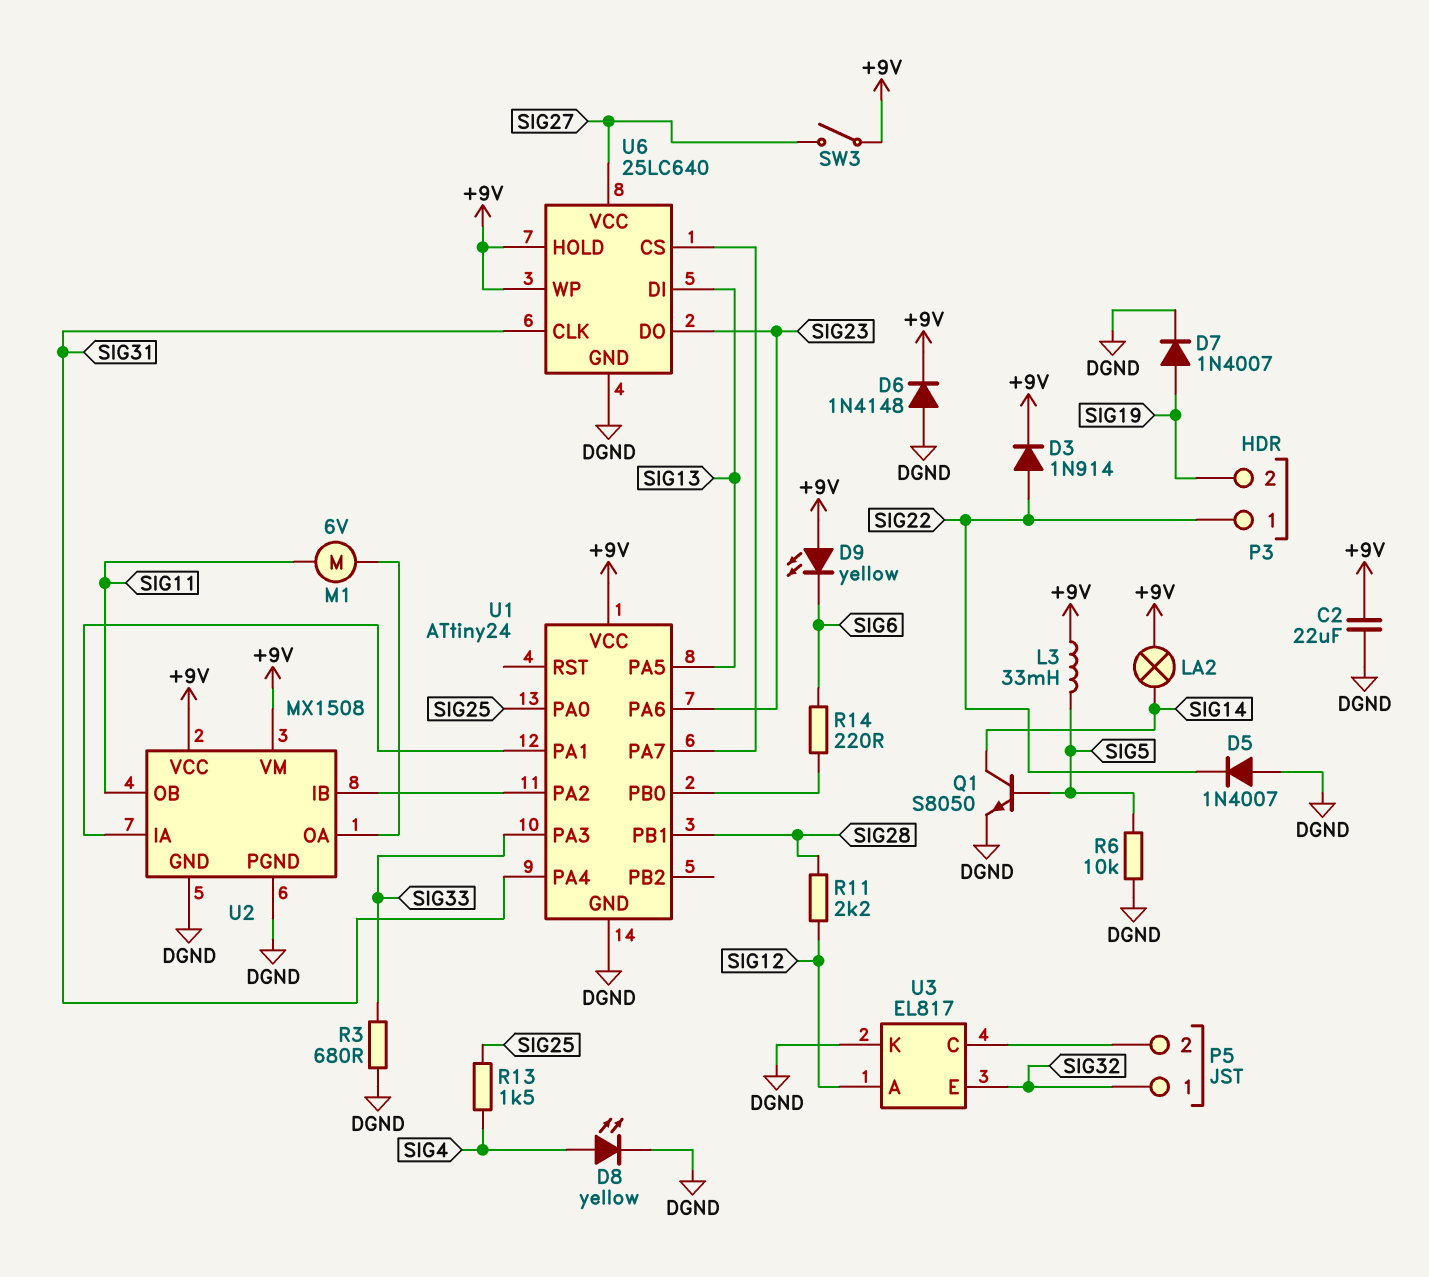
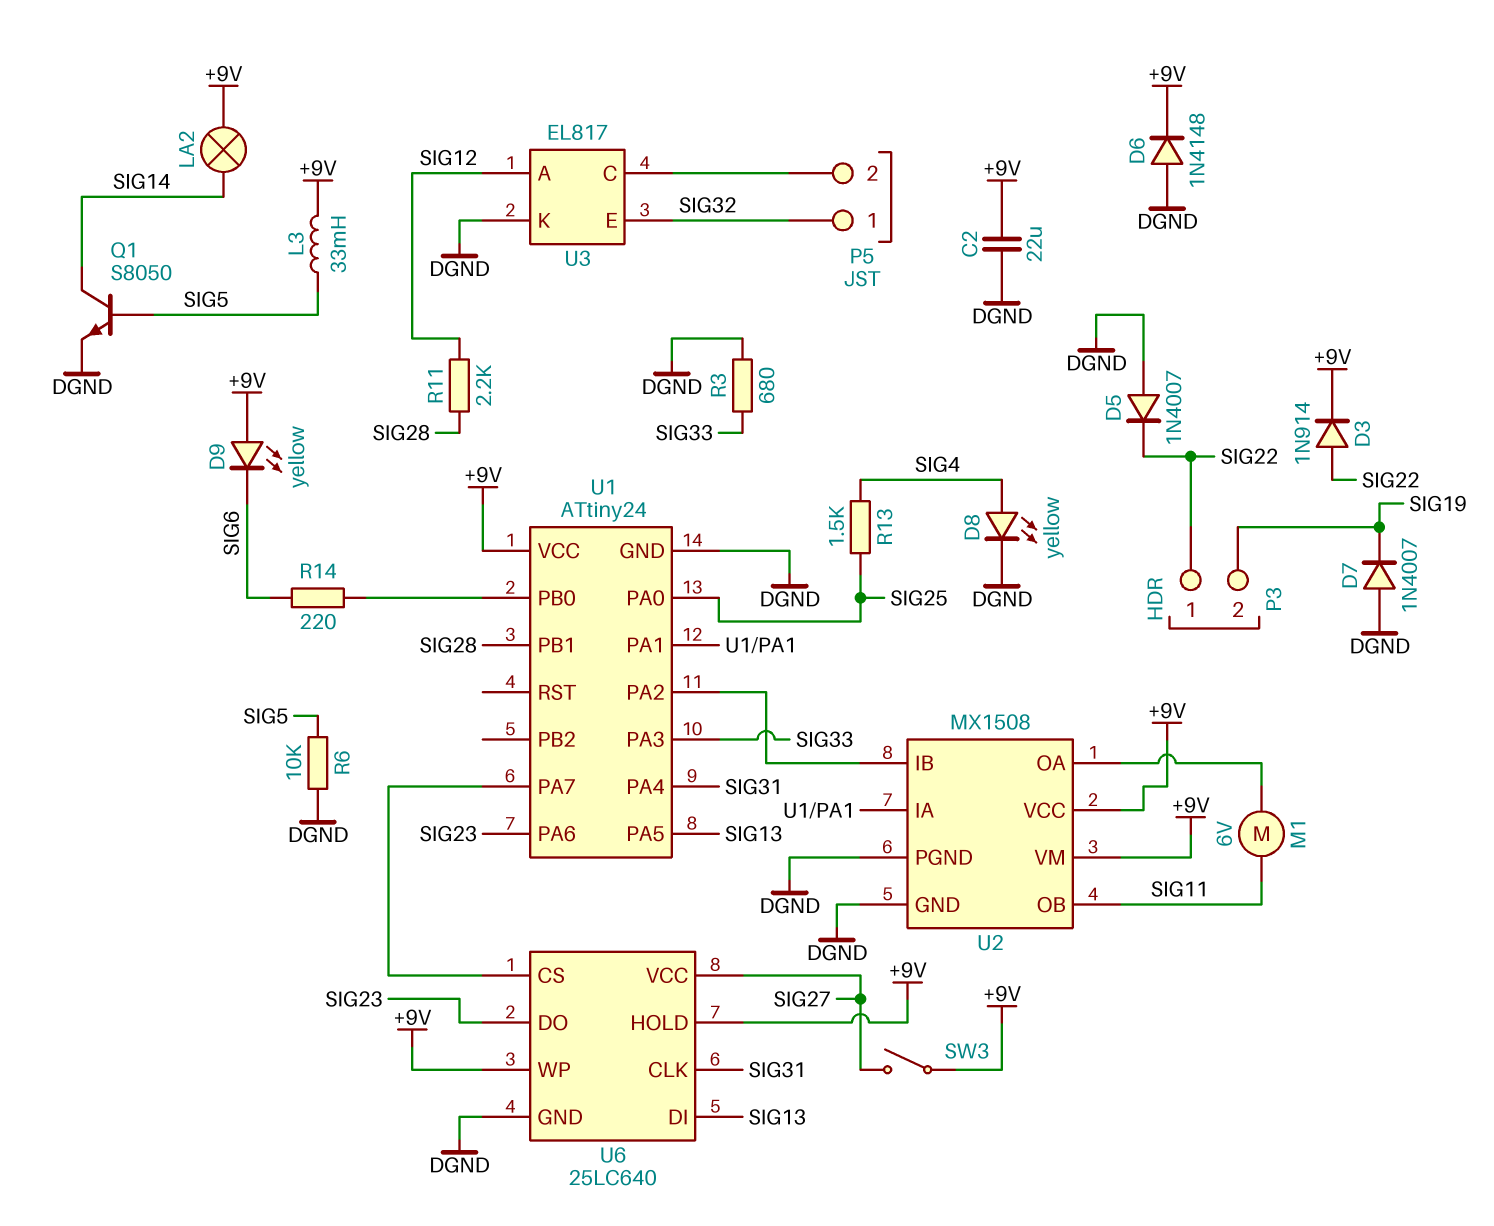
D7: diode 1N4007 (A SIG19, K DGND) -> diode 1N4007 (A DGND, K SIG19)

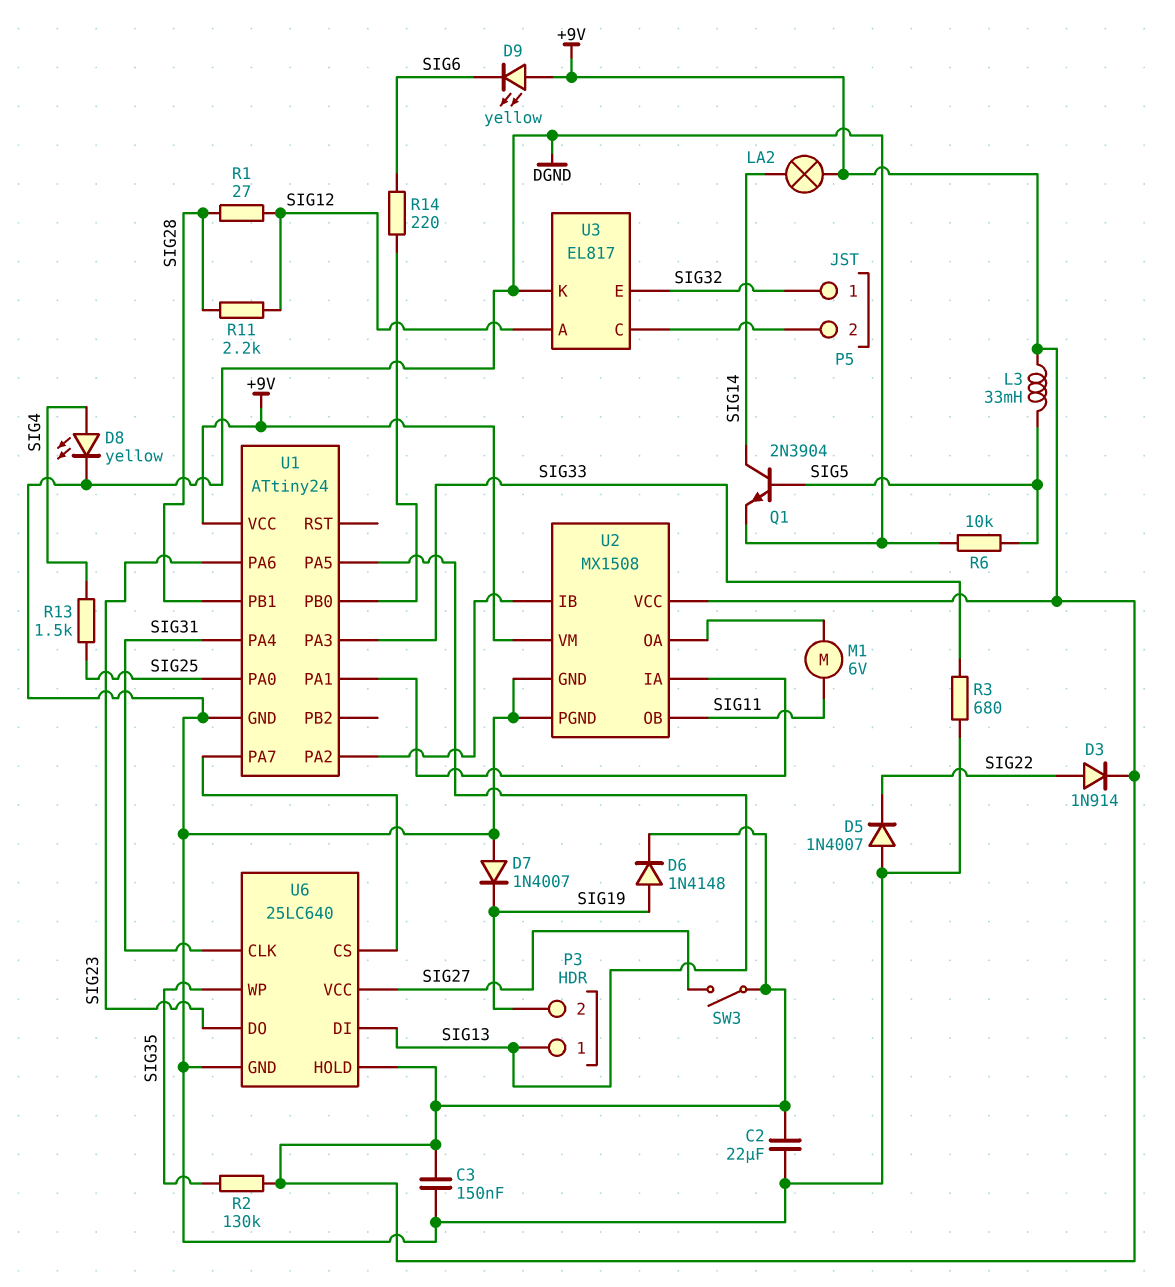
C3: none -> 150nF (+9V, DGND)
D6: diode 1N4148 (A DGND, K +9V) -> diode 1N4148 (A SIG19, K +9V)
P3 pin 1: SIG22 -> SIG13
Q1: NPN S8050 (B SIG5, C SIG14, E DGND) -> NPN 2N3904 (B SIG5, C SIG14, E DGND)
R1: none -> 27 (SIG12, SIG28)
R2: none -> 130k (+9V, SIG35)
U6 pin WP: +9V -> SIG35

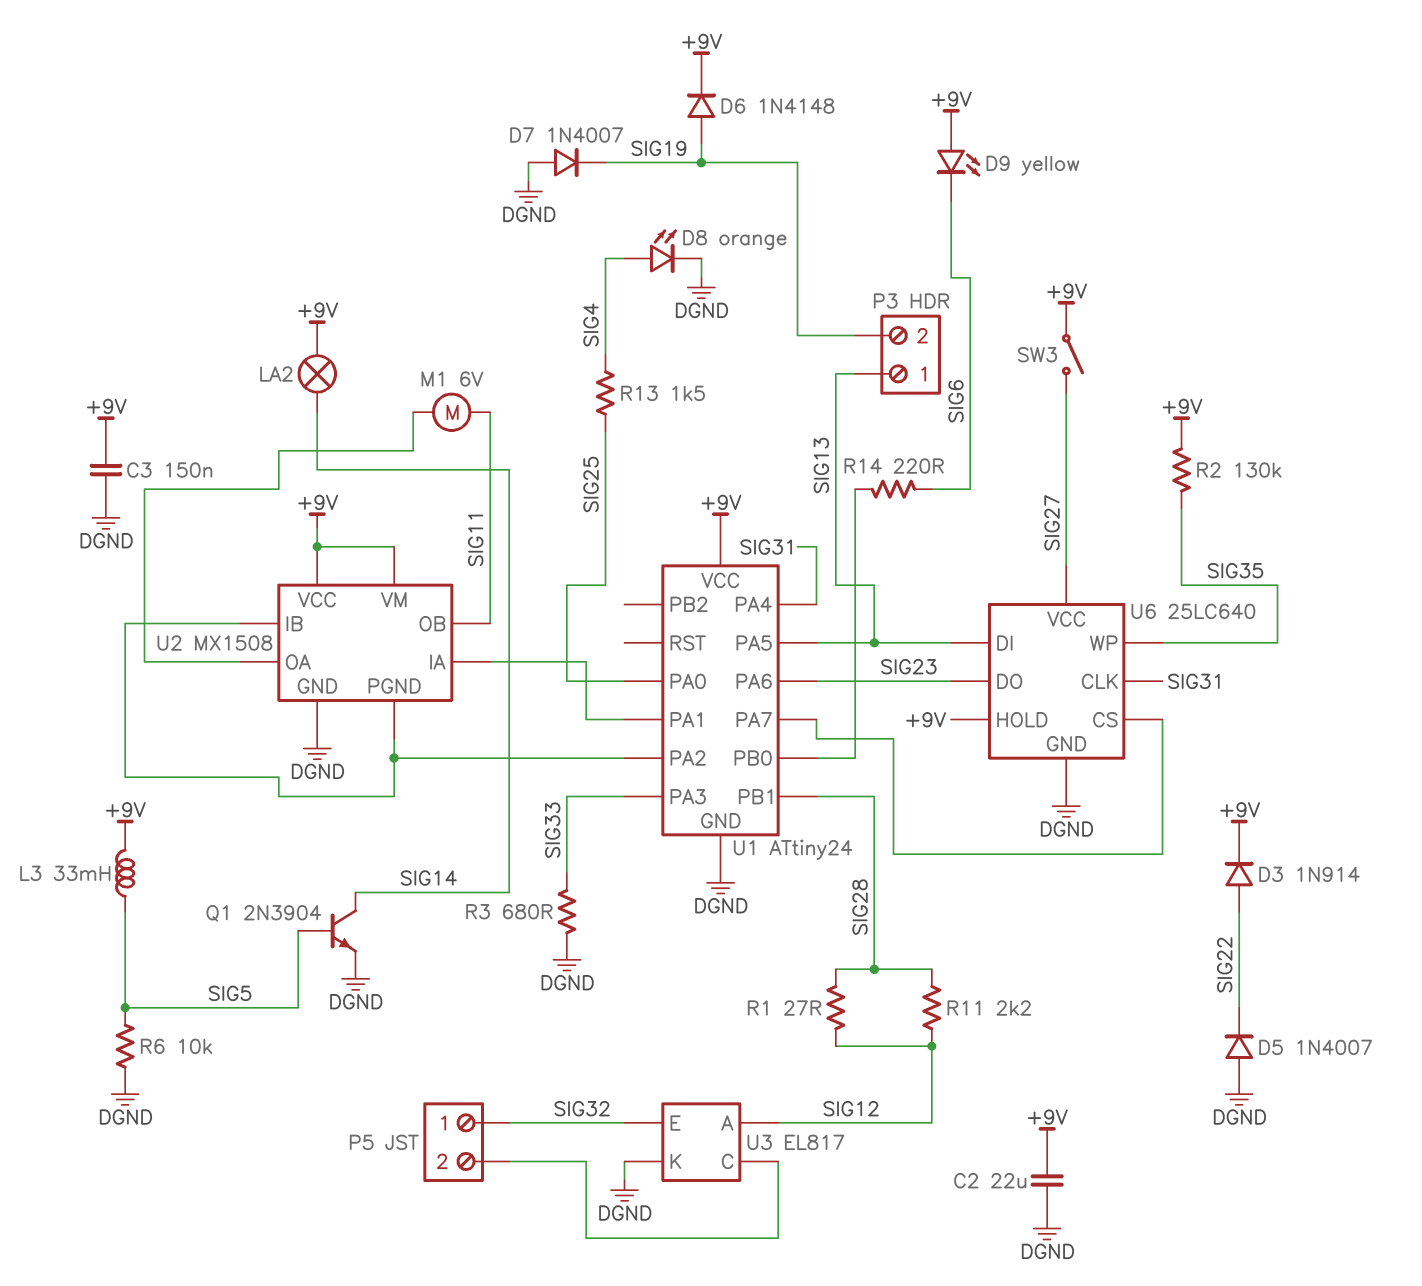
D8: LED yellow (A SIG4, K DGND) -> LED orange (A SIG4, K DGND)
U2 pin PGND: DGND -> U1/PA2

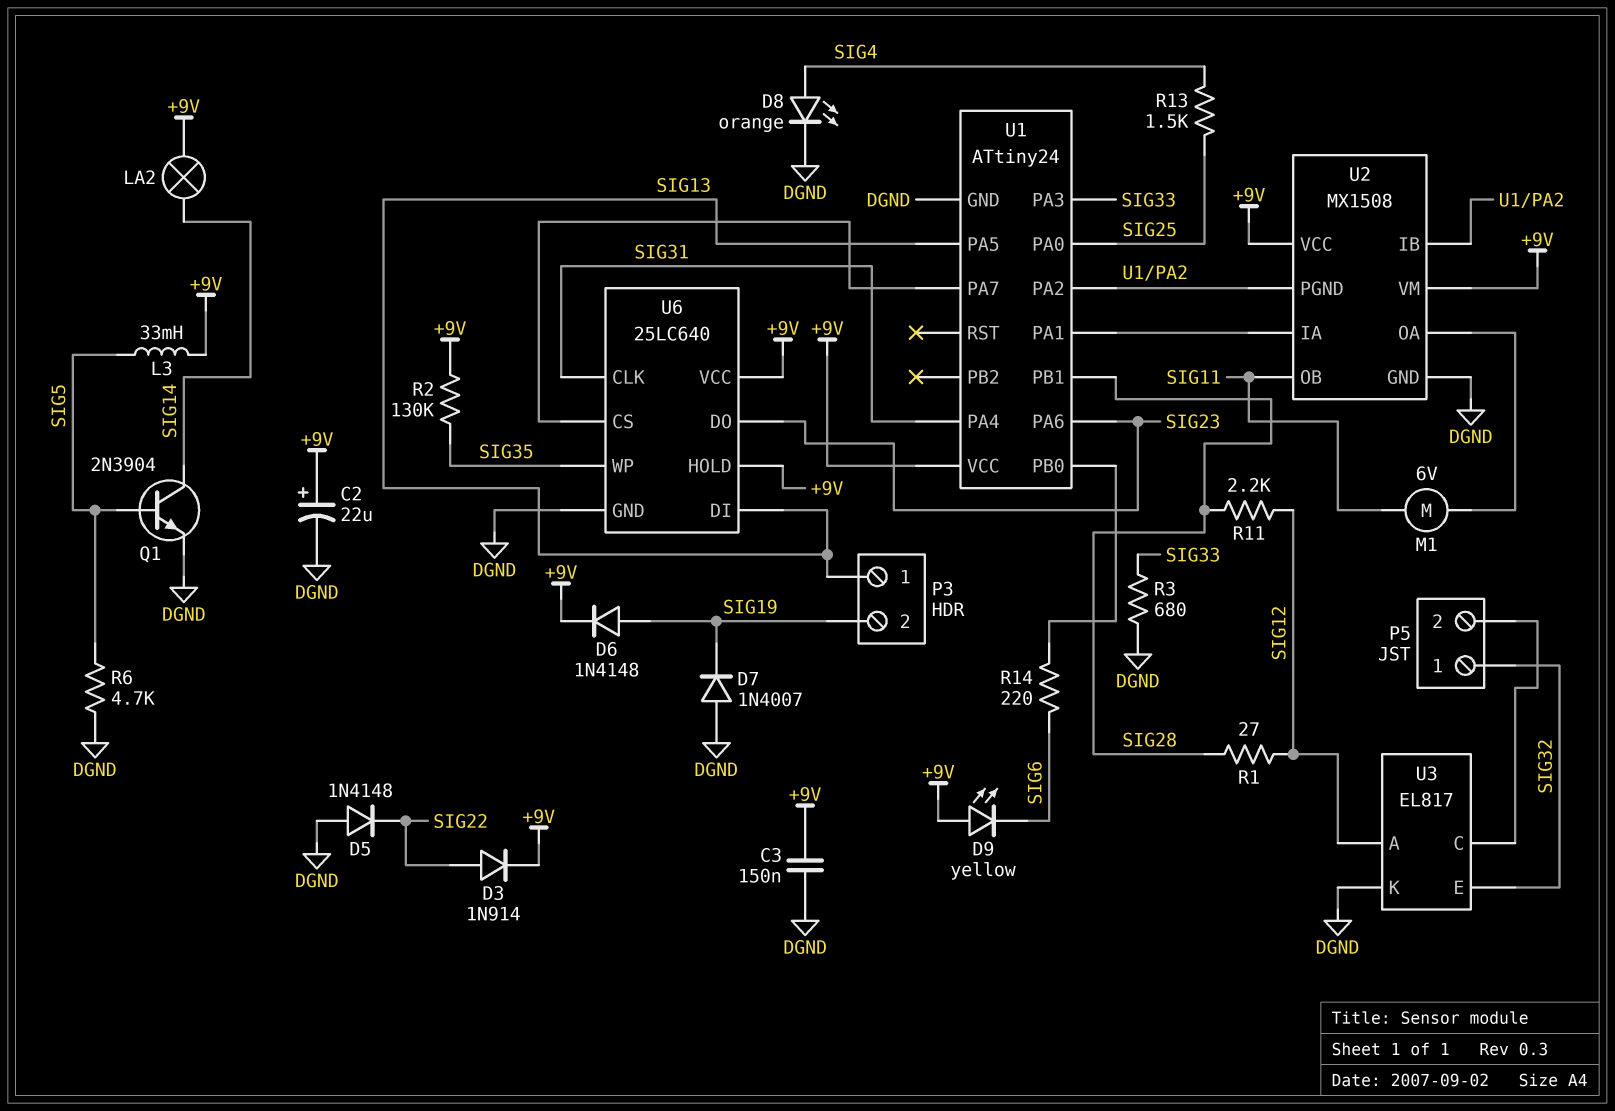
C2: 22uF (+9V, DGND) -> 22uF (plus +9V, minus DGND)
D5: diode 1N4007 (A DGND, K SIG22) -> diode 1N4148 (A DGND, K SIG22)
R6: 10k (DGND, SIG5) -> 4.7k (DGND, SIG5)
SW3: switch (+9V, SIG27) -> none
U6 pin VCC: SIG27 -> +9V

